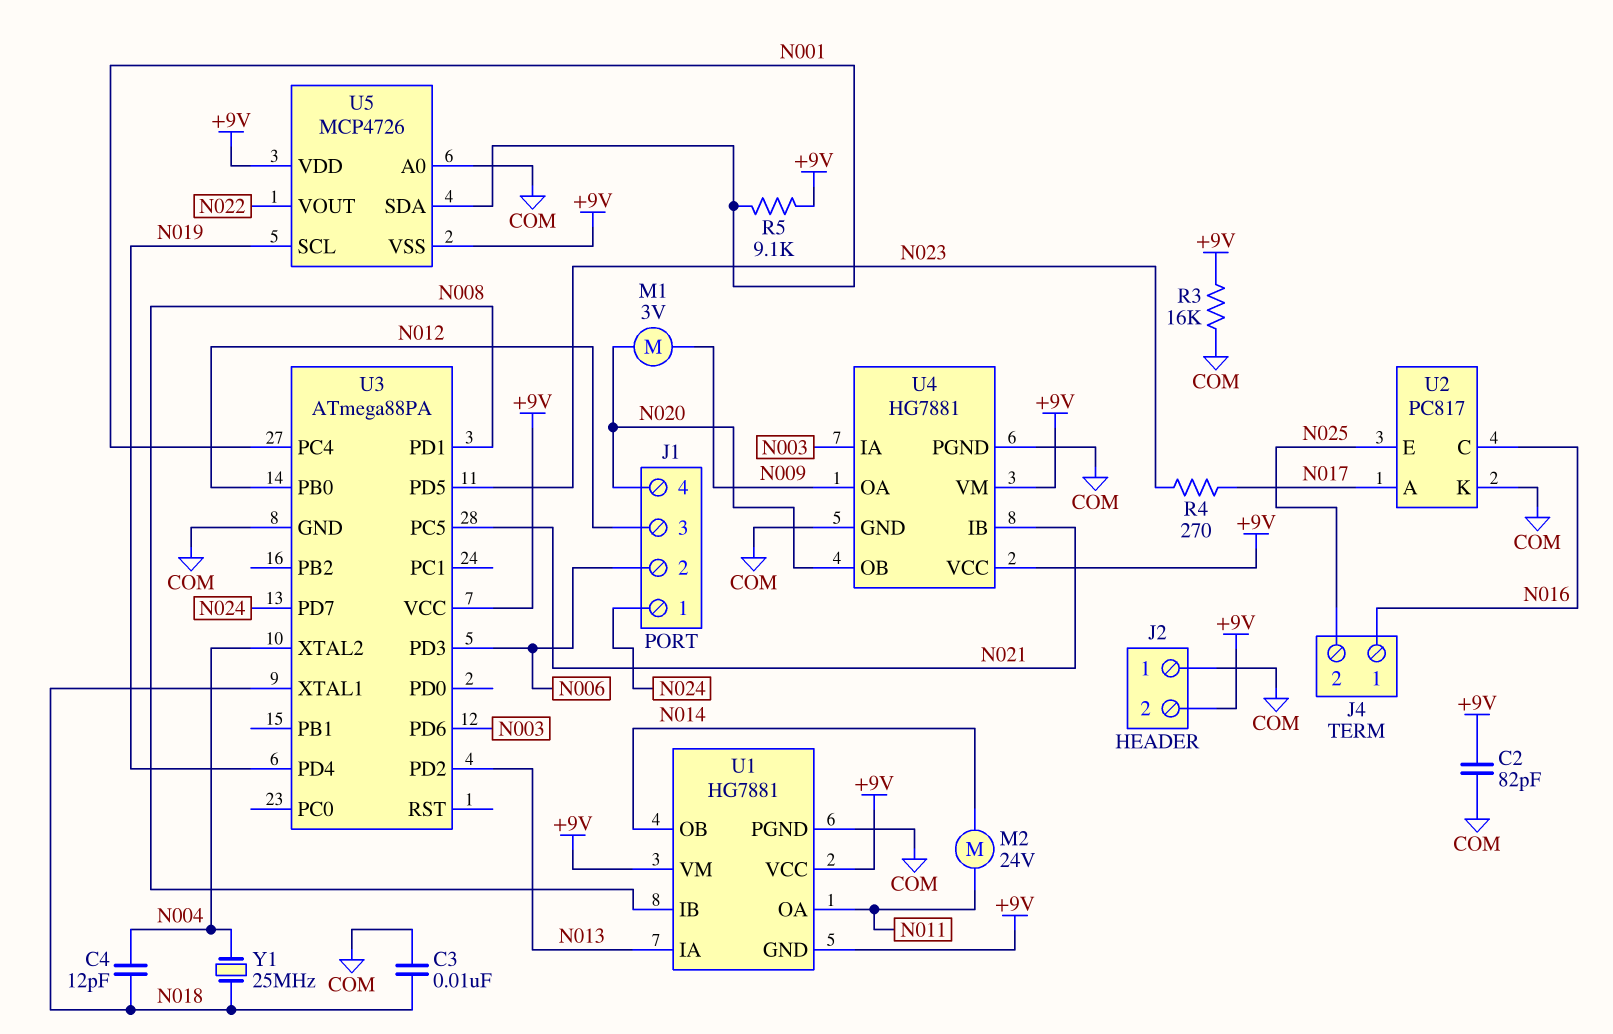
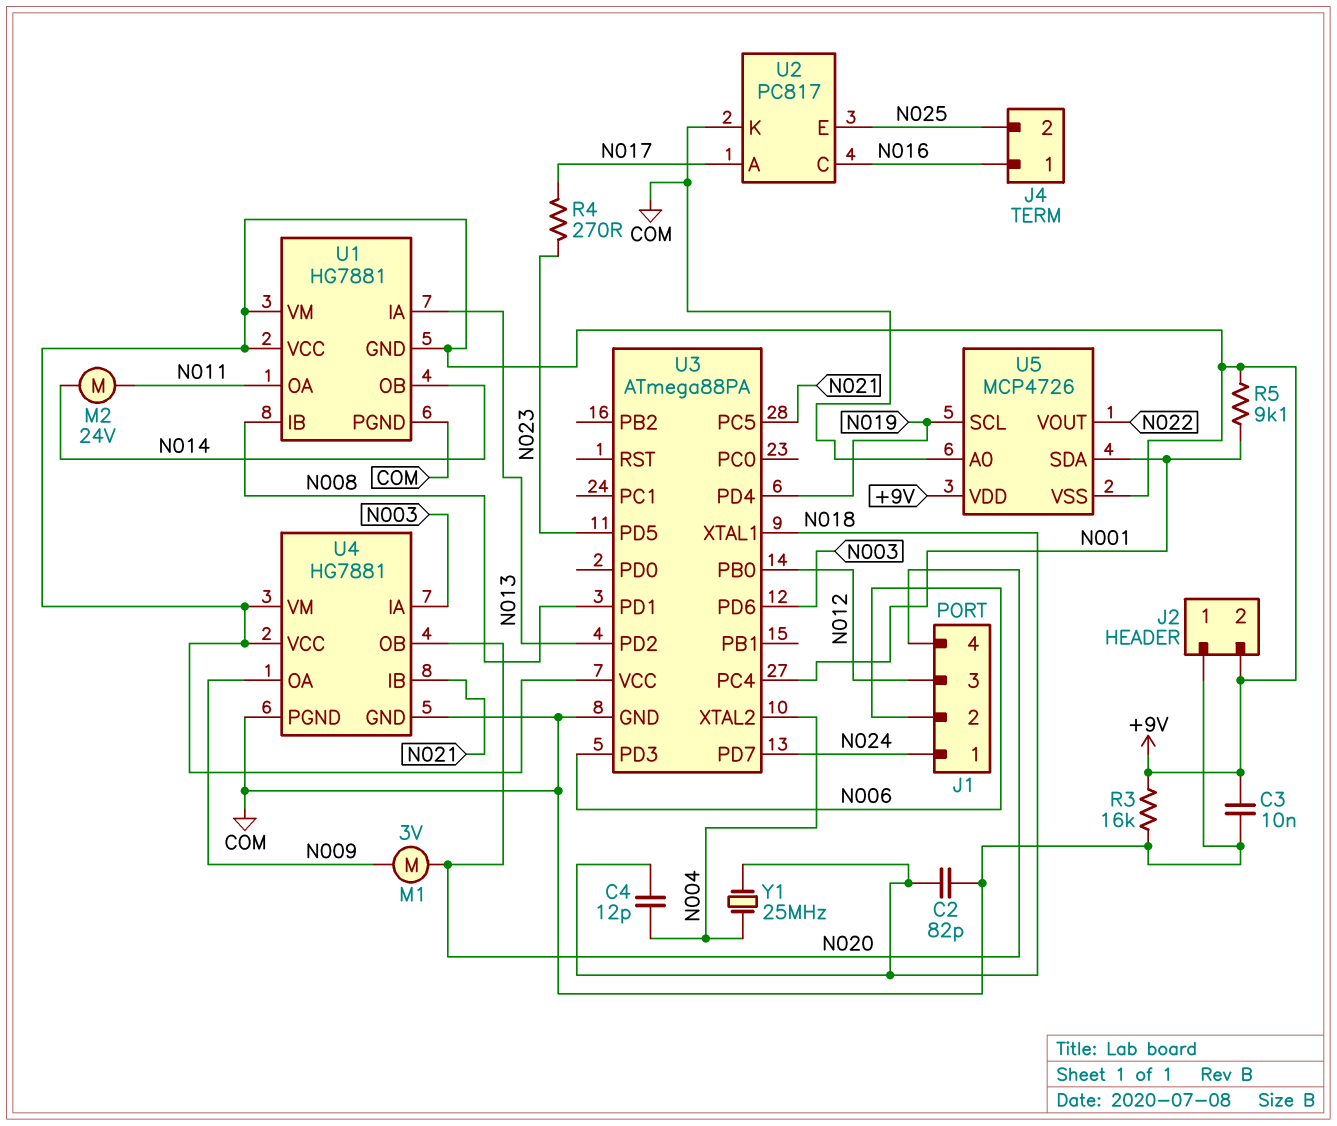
C2: 82pF (+9V, COM) -> 82pF (COM, N018)
C3: 10nF (COM, N018) -> 10nF (+9V, COM)

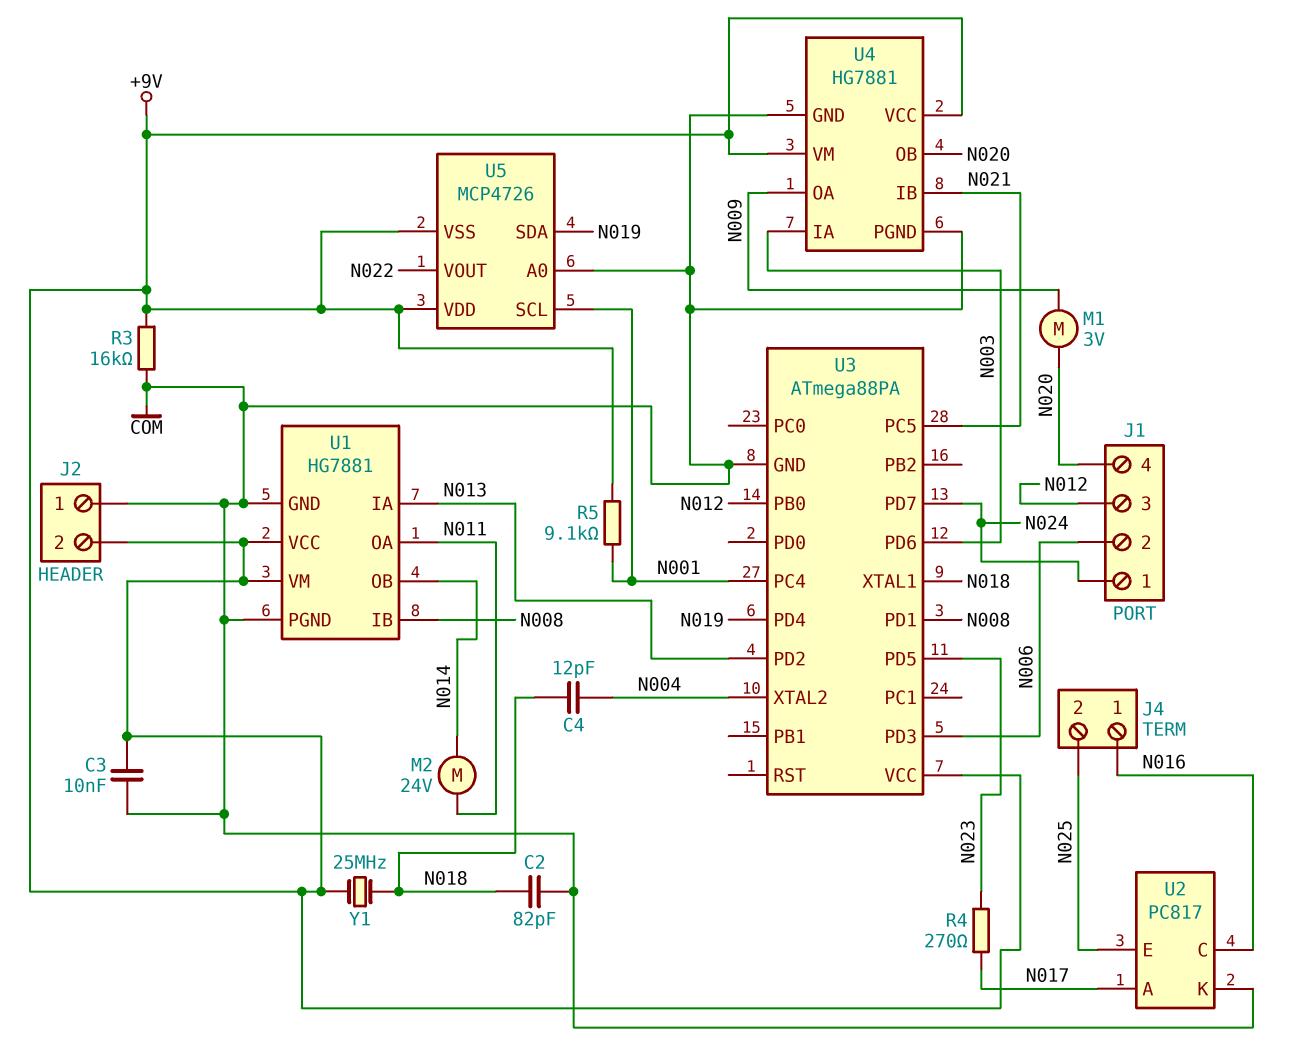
U1 pin GND: +9V -> COM
U5 pin SCL: N019 -> N001
U5 pin SDA: N001 -> N019
Y1: 25MHz (N004, N018) -> 25MHz (+9V, N018)

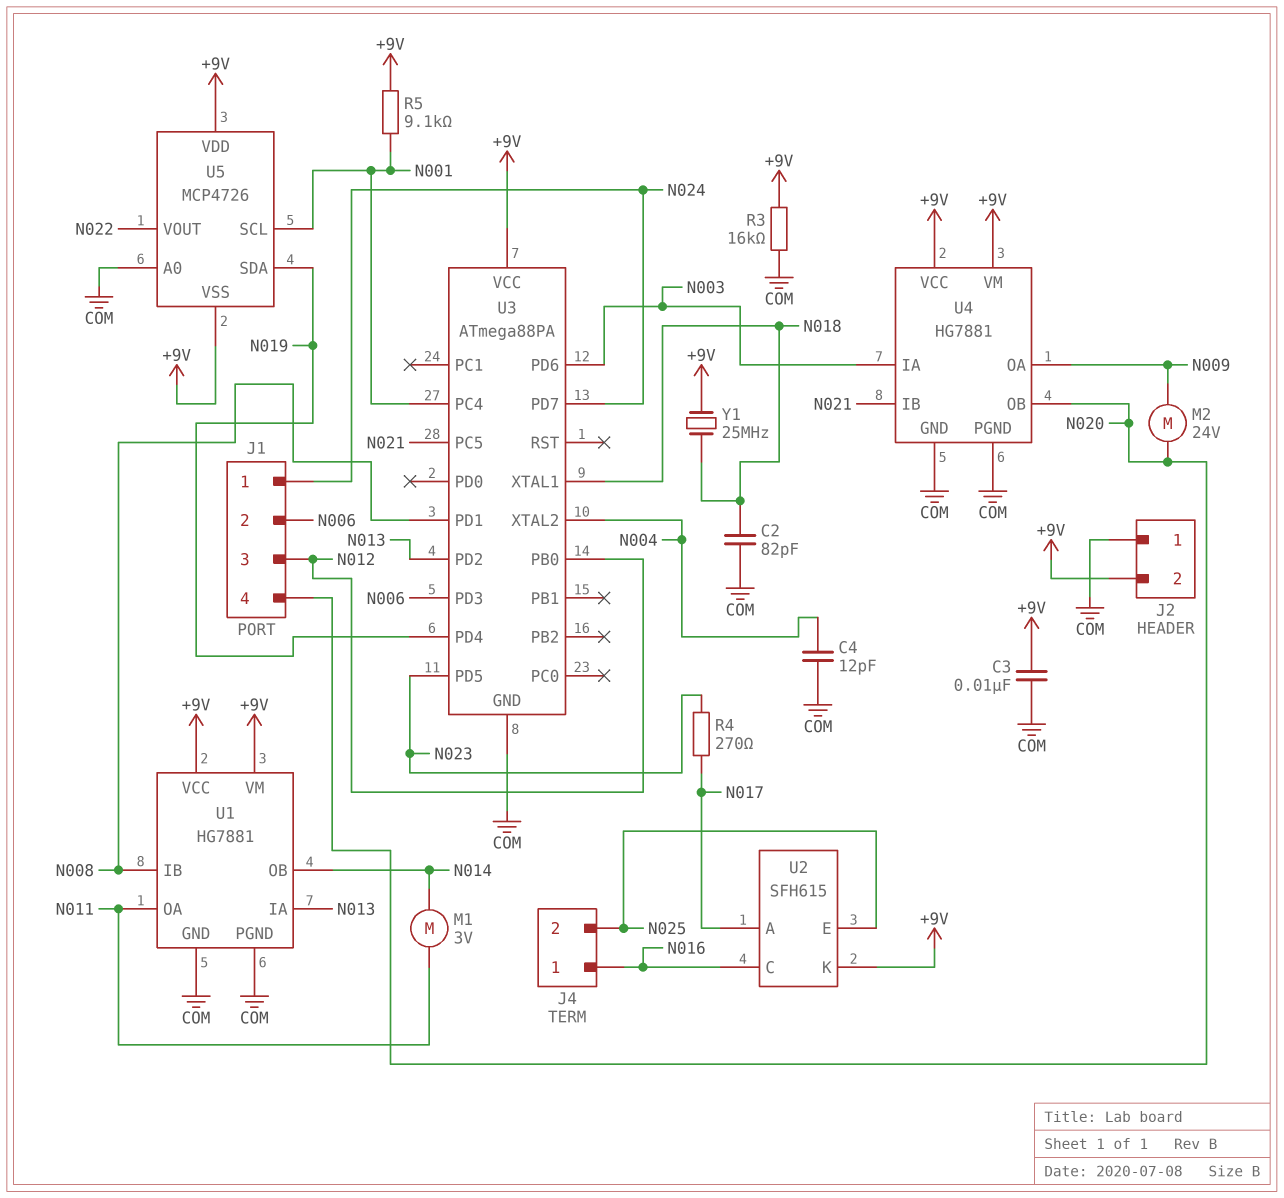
C4: 12pF (N004, N018) -> 12pF (COM, N004)
M1: motor 3V (N009, N020) -> motor 3V (N011, N014)
M2: motor 24V (N011, N014) -> motor 24V (N009, N020)
U2: PC817 -> SFH615
U2 pin K: COM -> +9V

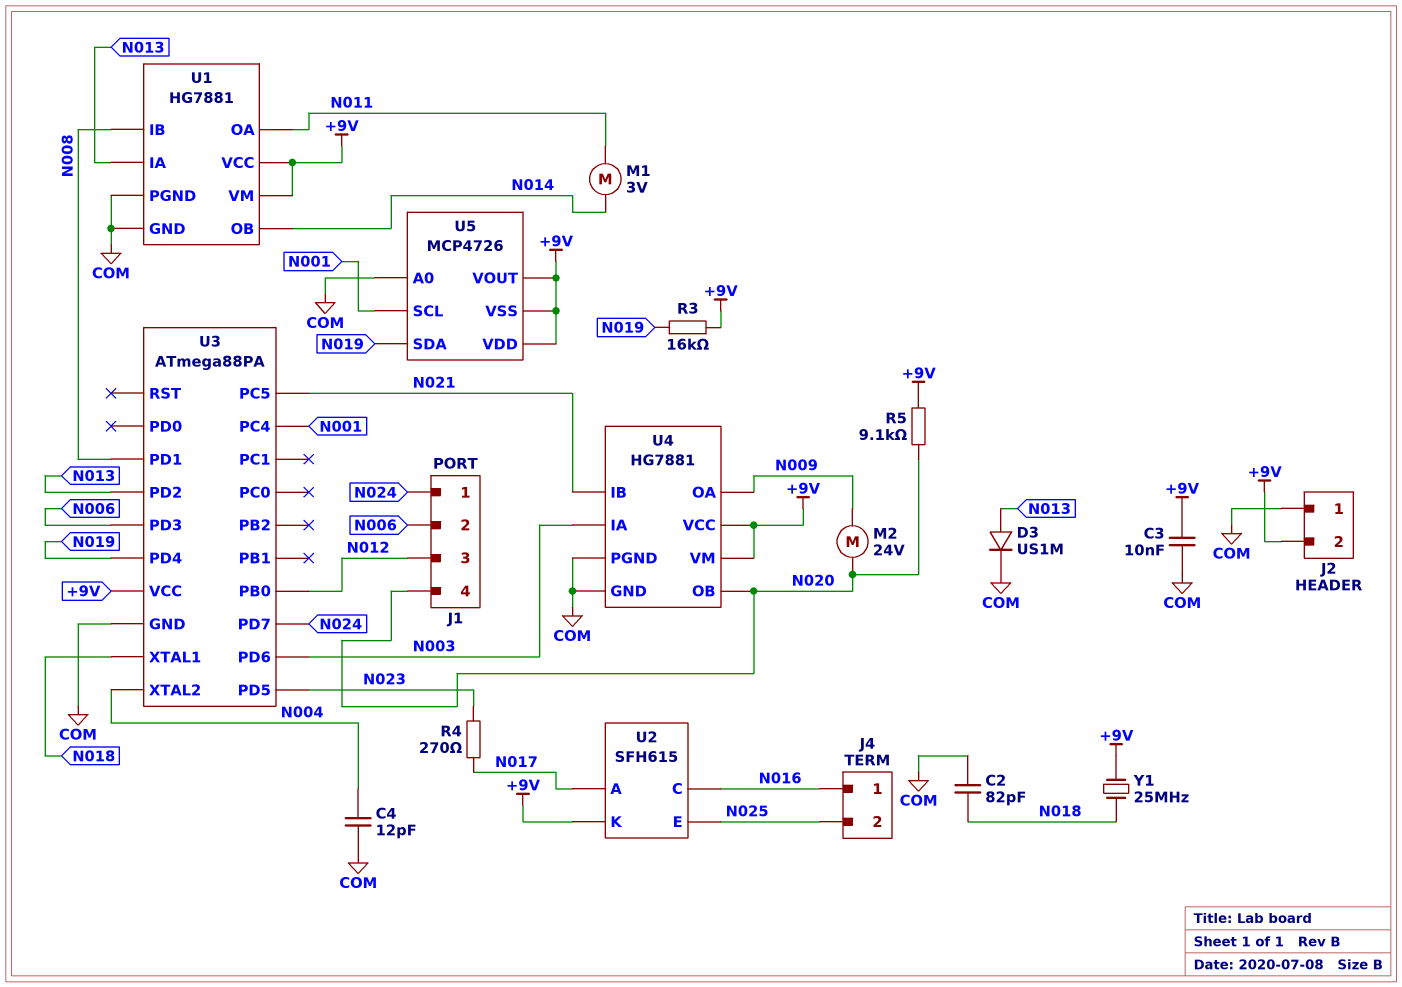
D3: none -> diode US1M (A N013, K COM)
R3: 16k (+9V, COM) -> 16k (+9V, N019)
R5: 9.1k (+9V, N001) -> 9.1k (+9V, N020)
U5 pin VOUT: N022 -> +9V

